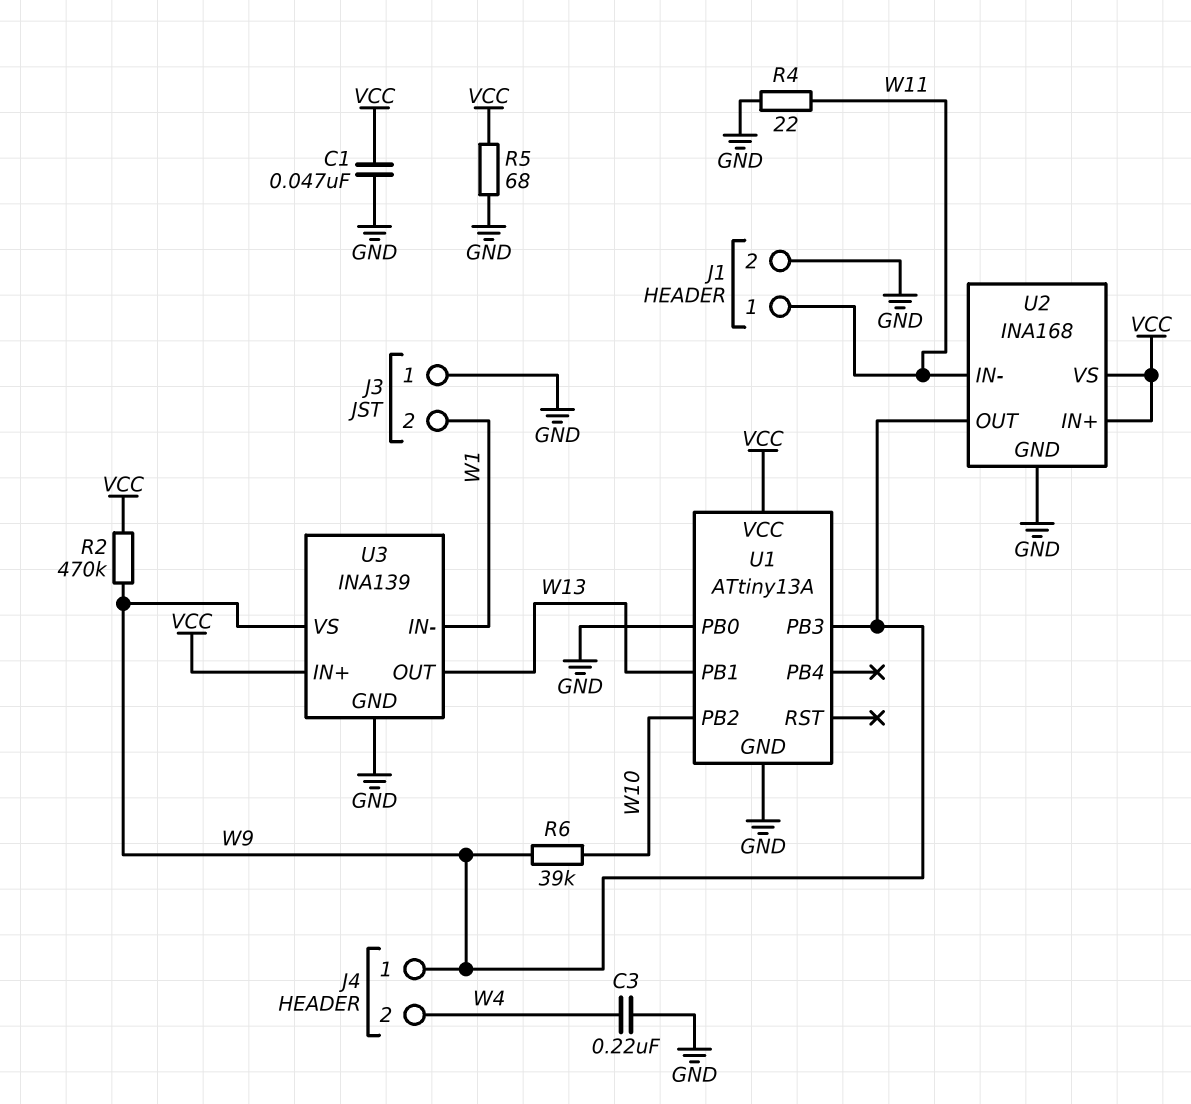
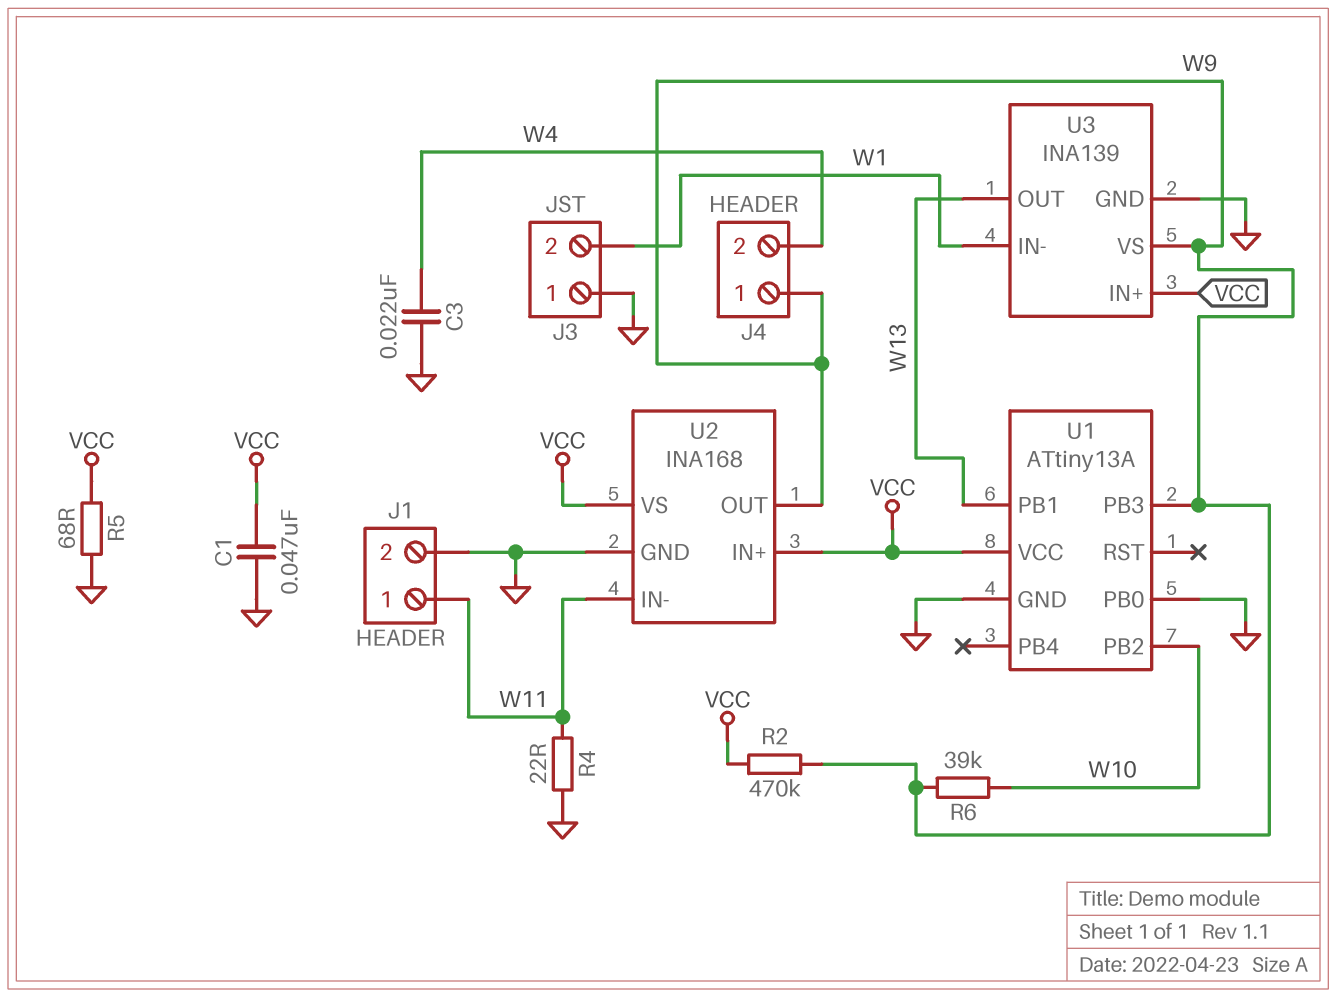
C3: 220nF (GND, W4) -> 22nF (GND, W4)

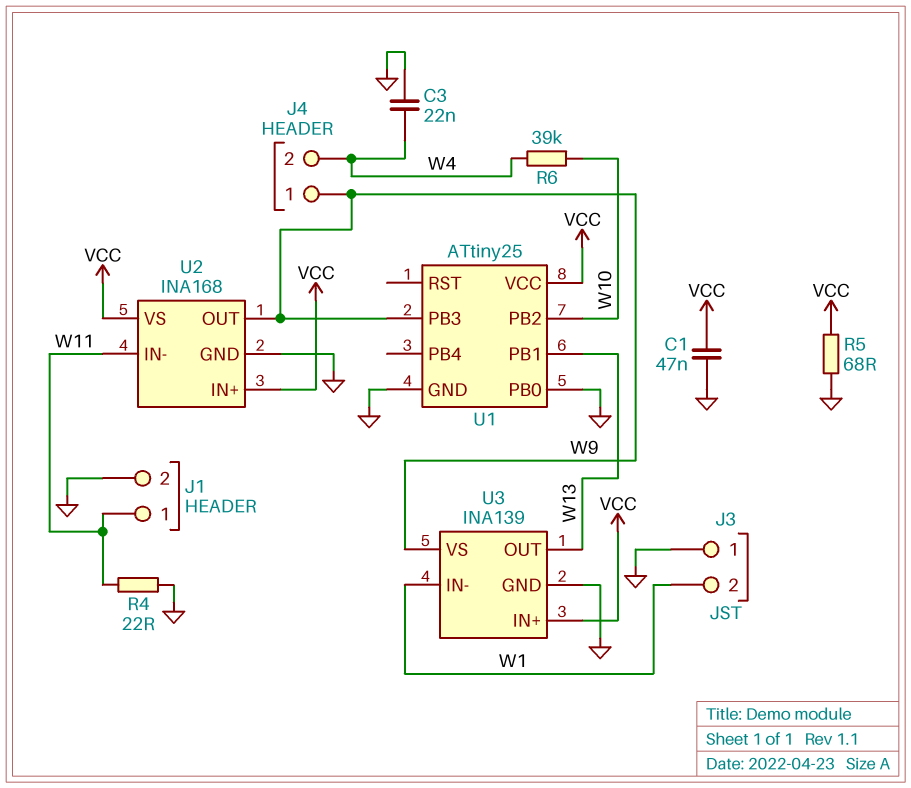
R2: 470k (VCC, W9) -> none
R6: 39k (W9, W10) -> 39k (W4, W10)
U1: ATtiny13A -> ATtiny25

